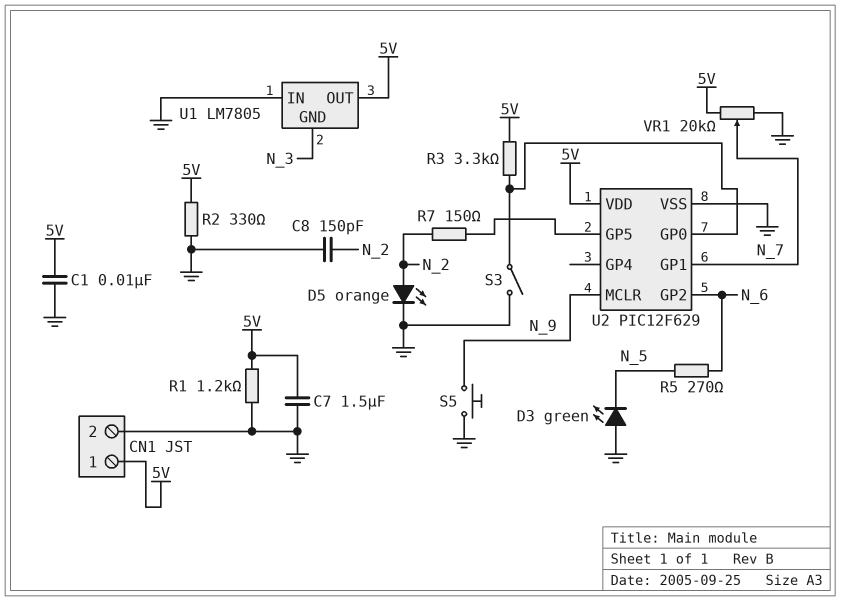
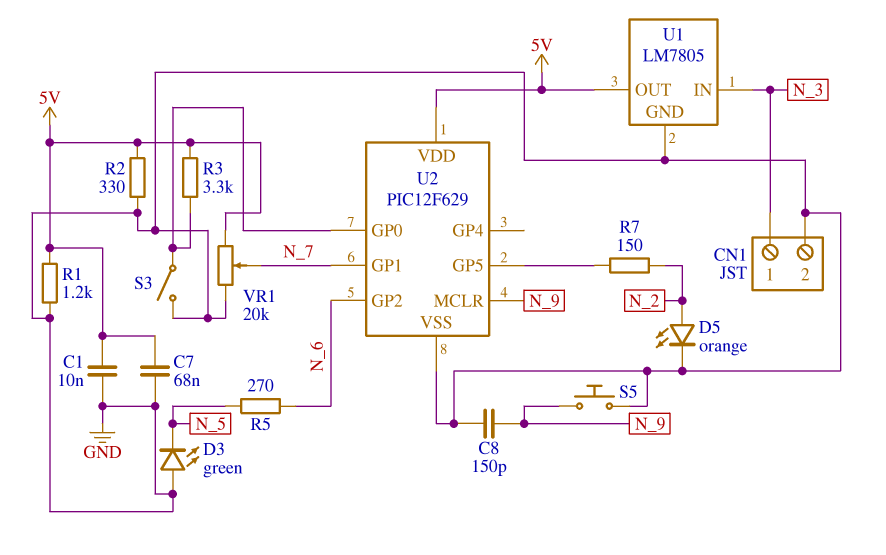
C7: 1.5uF (5V, GND) -> 68nF (5V, GND)
C8: 150pF (GND, N_2) -> 150pF (GND, N_9)
CN1 pin 1: 5V -> N_3
U1 pin GND: N_3 -> GND
U1 pin IN: GND -> N_3

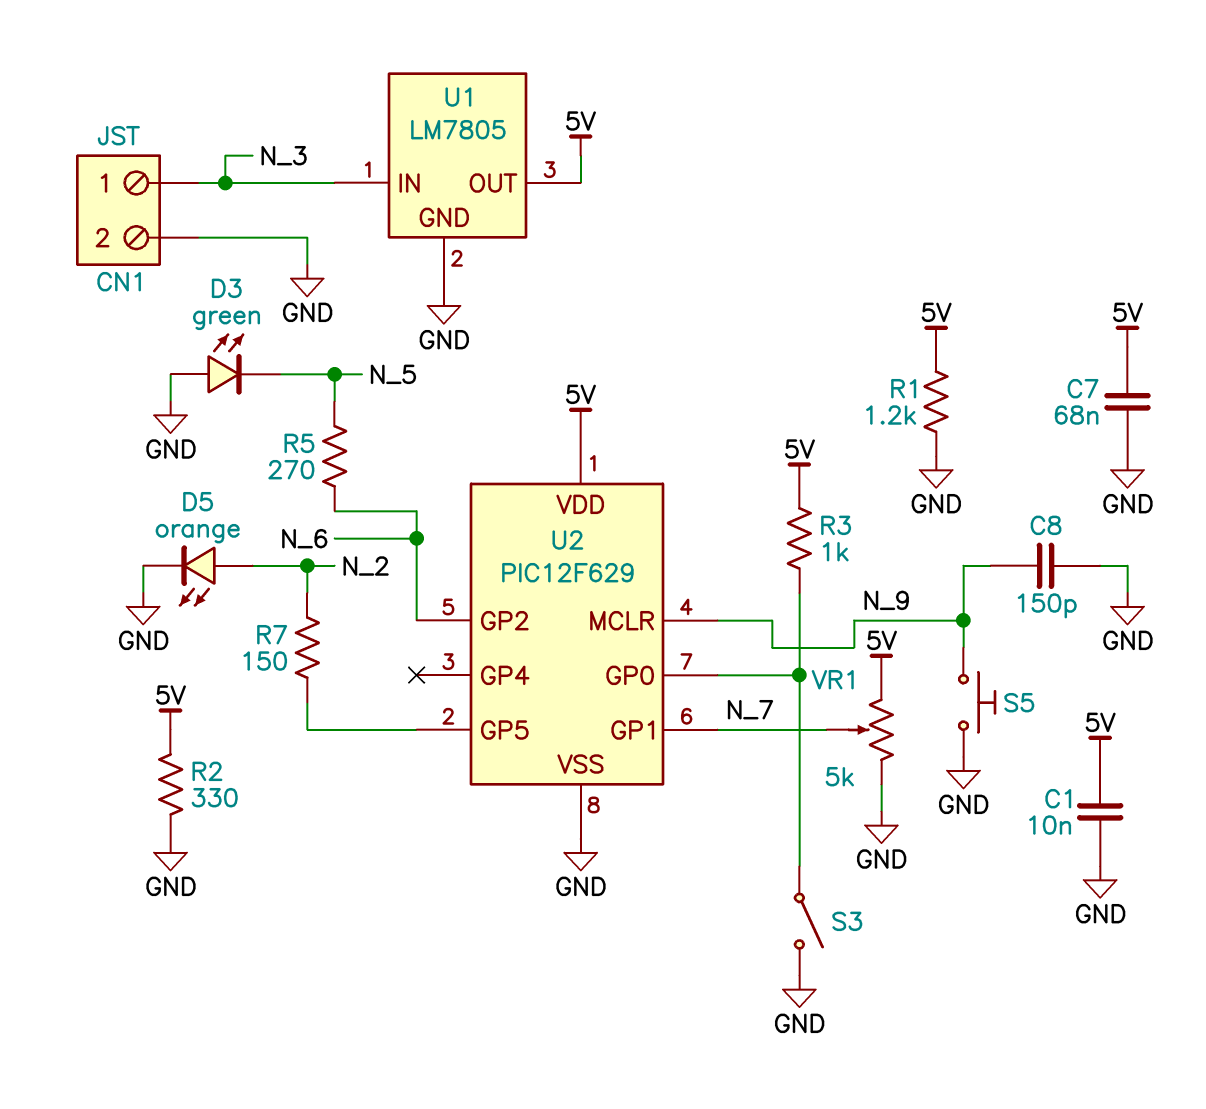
R3: 3.3k (5V, U2/GP0) -> 1k (5V, U2/GP0)
VR1: 20k (5V, GND, wiper N_7) -> 5k (5V, GND, wiper N_7)

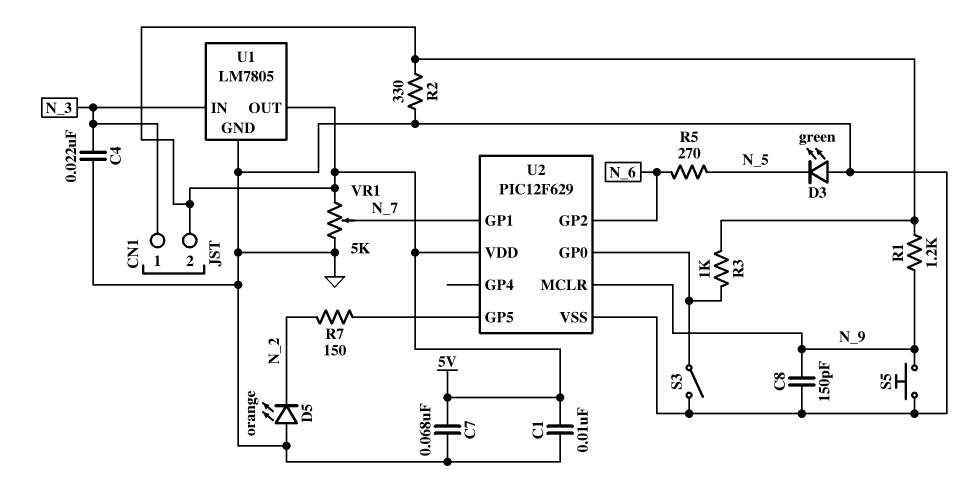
C4: none -> 22nF (GND, N_3)
CN1 pin 2: GND -> 5V
D5: LED orange (A N_2, K GND) -> LED orange (A GND, K N_2)
R1: 1.2k (5V, GND) -> 1.2k (5V, N_9)

